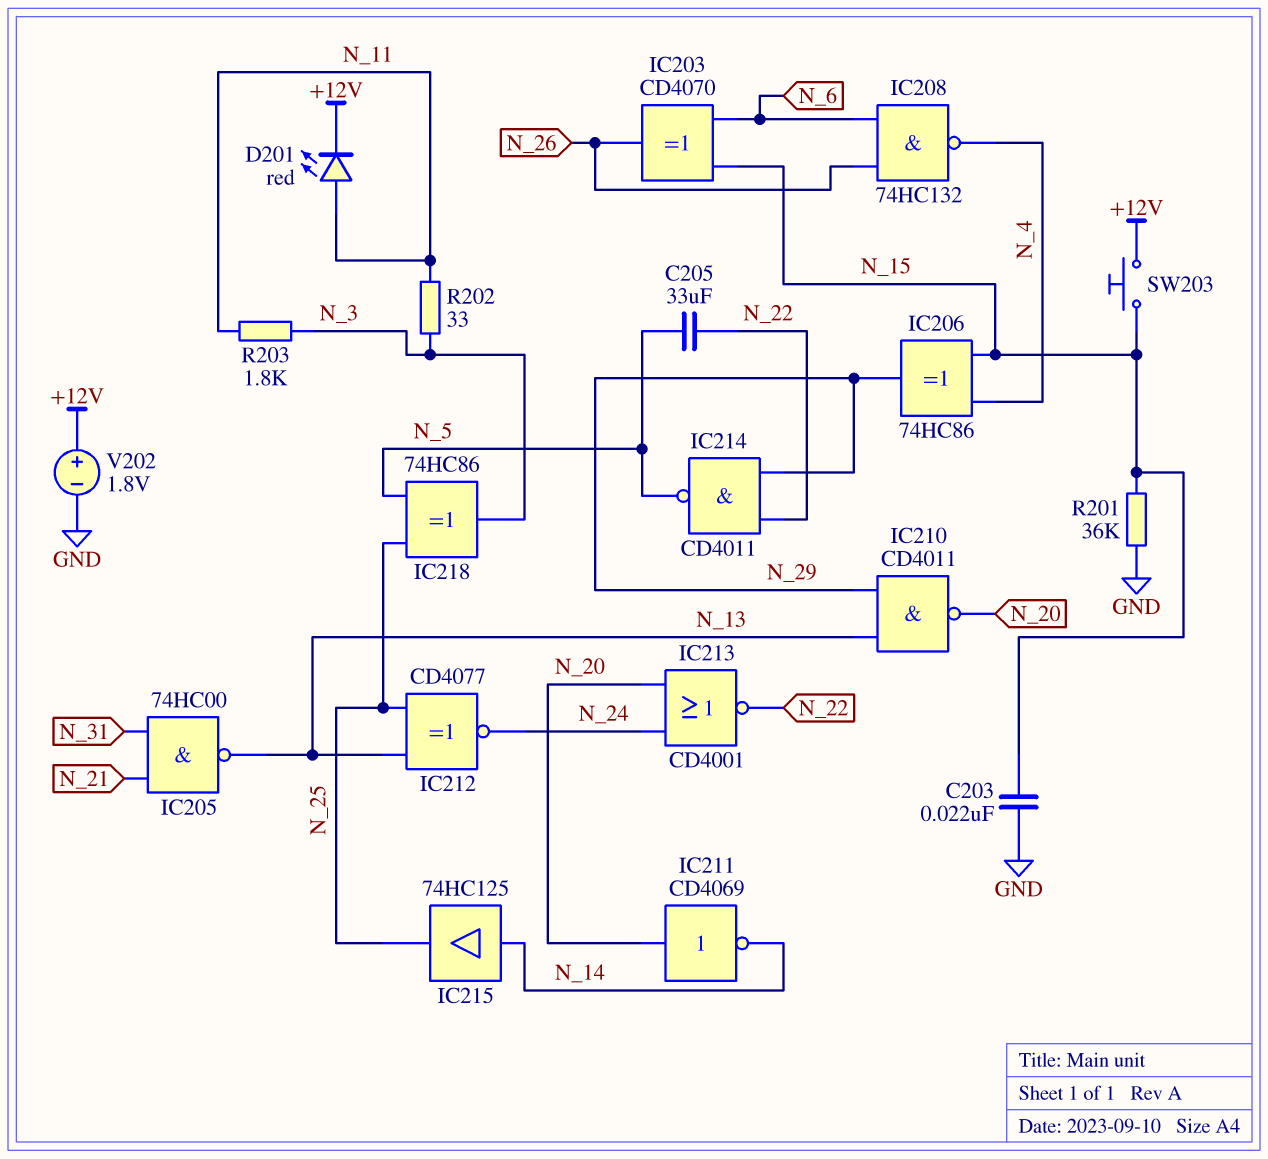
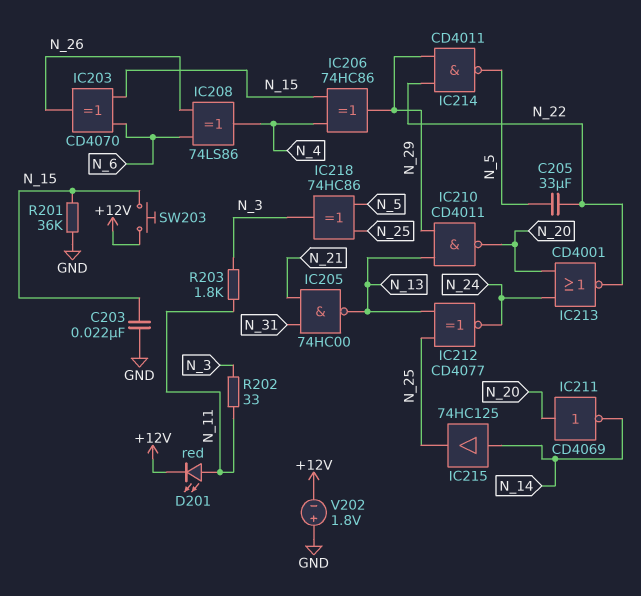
IC208: NAND 74HC132 (in N_6, in N_26, out N_4) -> XOR 74LS86 (in N_6, in N_26, out N_4)
V202: 1.8V (plus +12V, minus GND) -> 1.8V (plus GND, minus +12V)

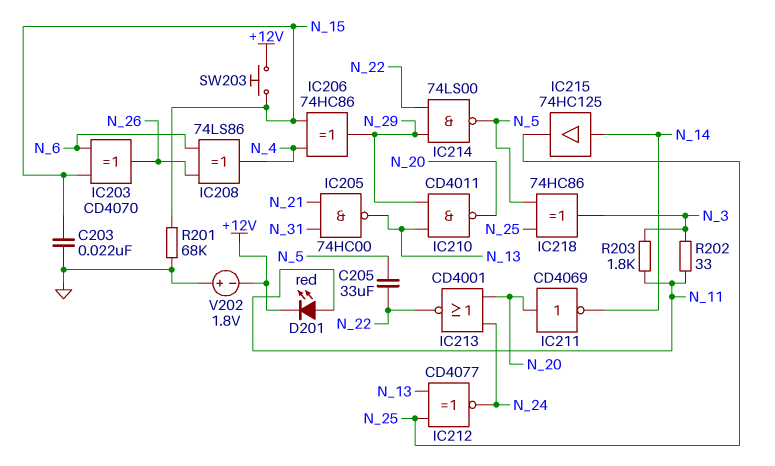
IC214: NAND CD4011 (in N_22, in N_29, out N_5) -> NAND 74LS00 (in N_22, in N_29, out N_5)
R201: 36k (GND, N_15) -> 68k (GND, N_15)

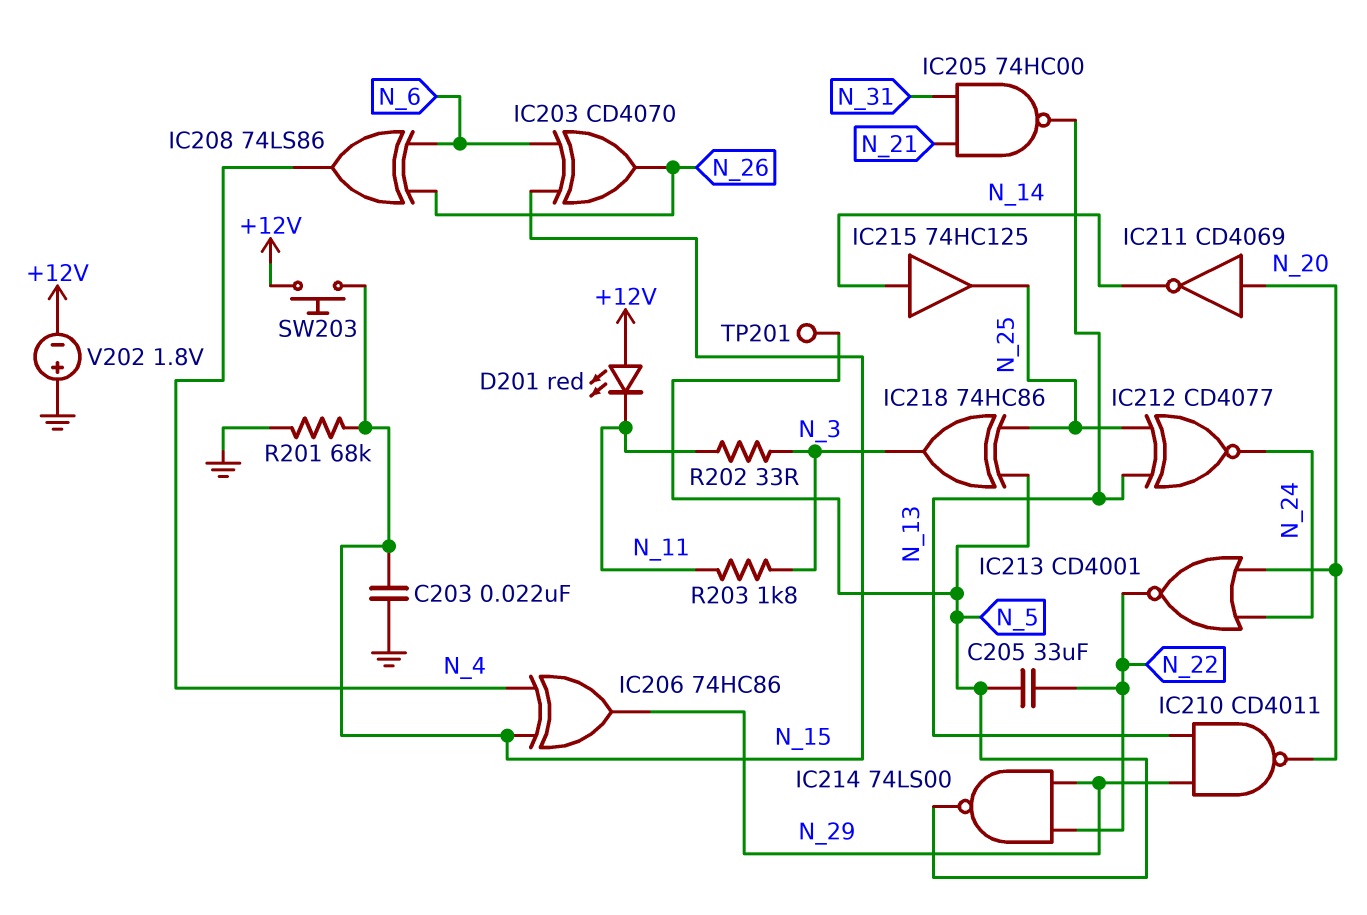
D201: LED red (A N_11, K +12V) -> LED red (A +12V, K N_11)
TP201: none -> test point (N_5)

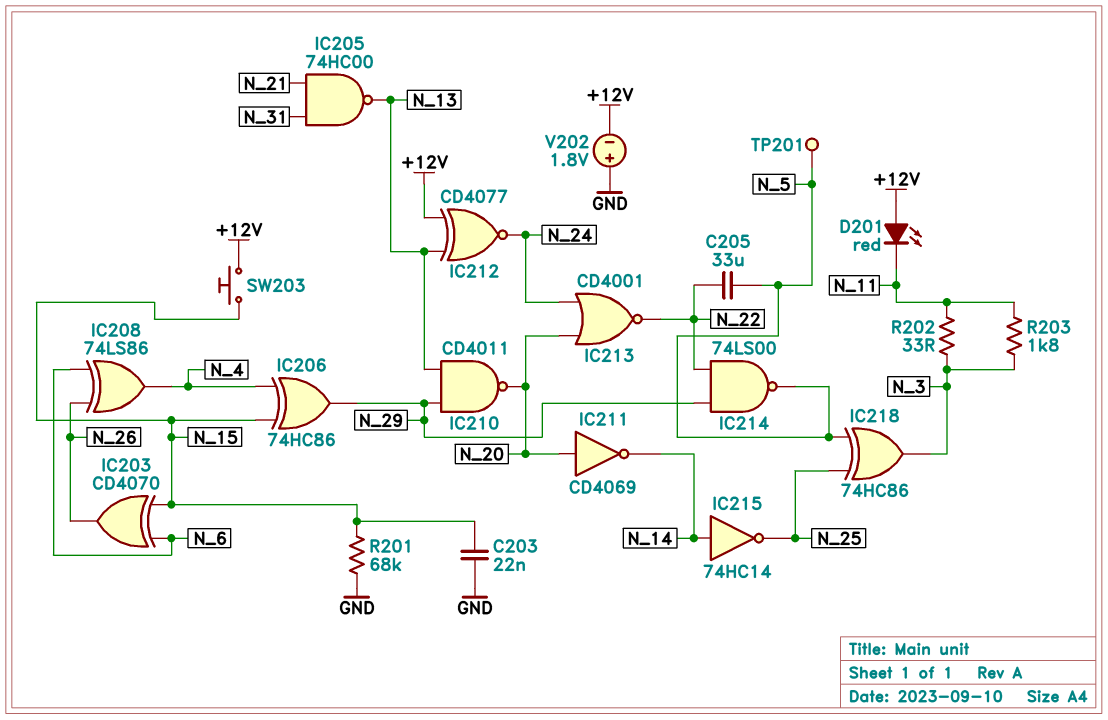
IC212: XNOR CD4077 (in N_13, in N_25, out N_24) -> XNOR CD4077 (in +12V, in N_13, out N_24)
IC215: buffer 74HC125 (in N_14, out N_25) -> NOT 74HC14 (in N_14, out N_25)

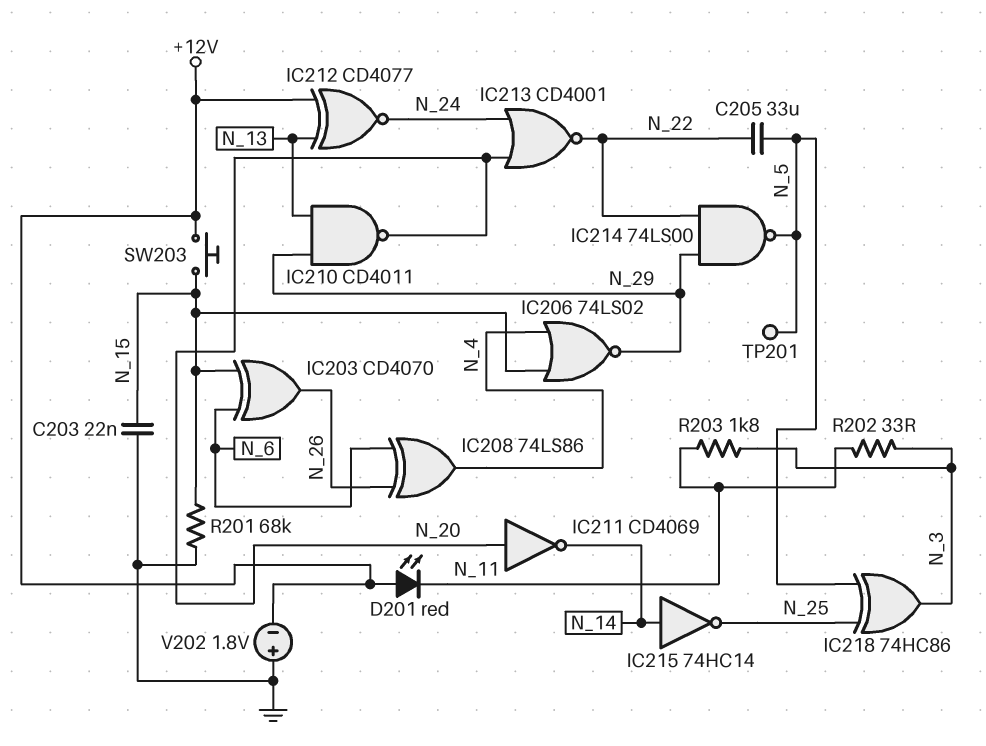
IC205: NAND 74HC00 (in N_21, in N_31, out N_13) -> none
IC206: XOR 74HC86 (in N_4, in N_15, out N_29) -> NOR 74LS02 (in N_4, in N_15, out N_29)

